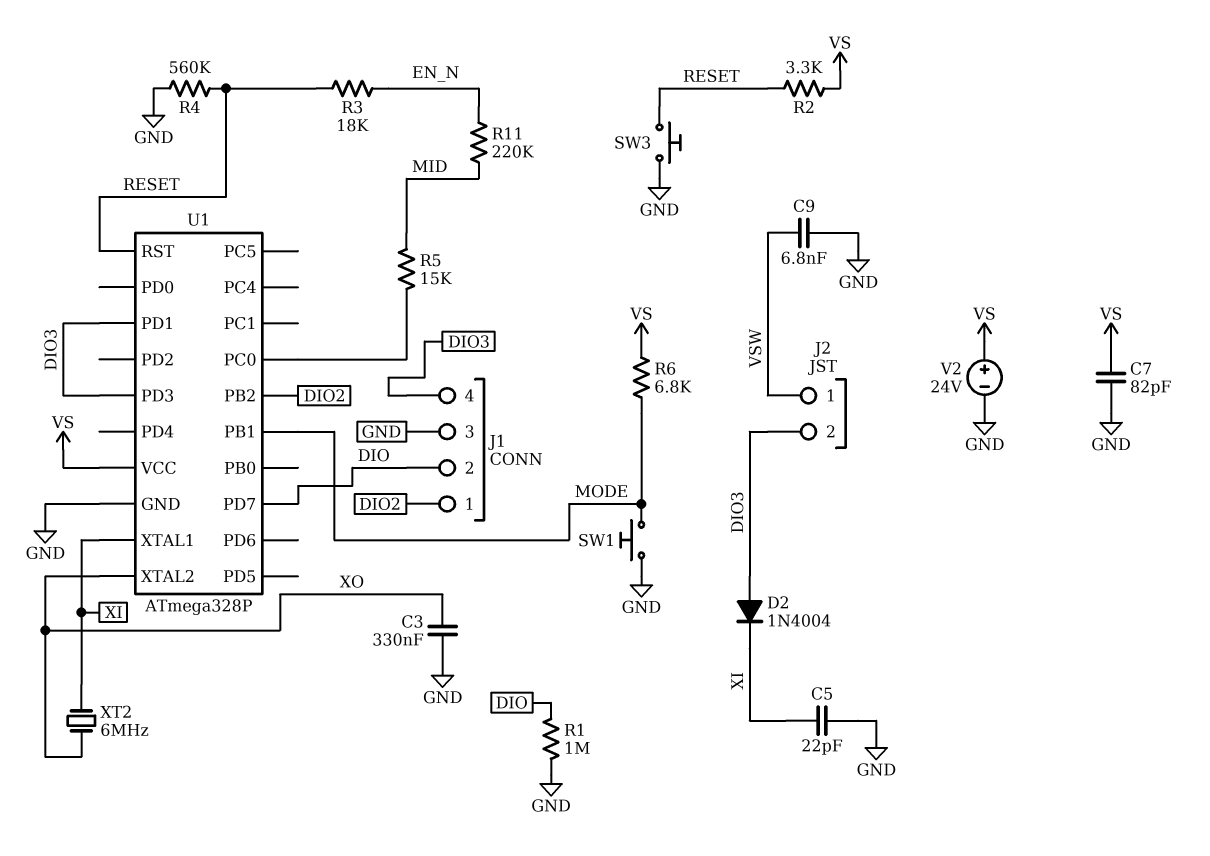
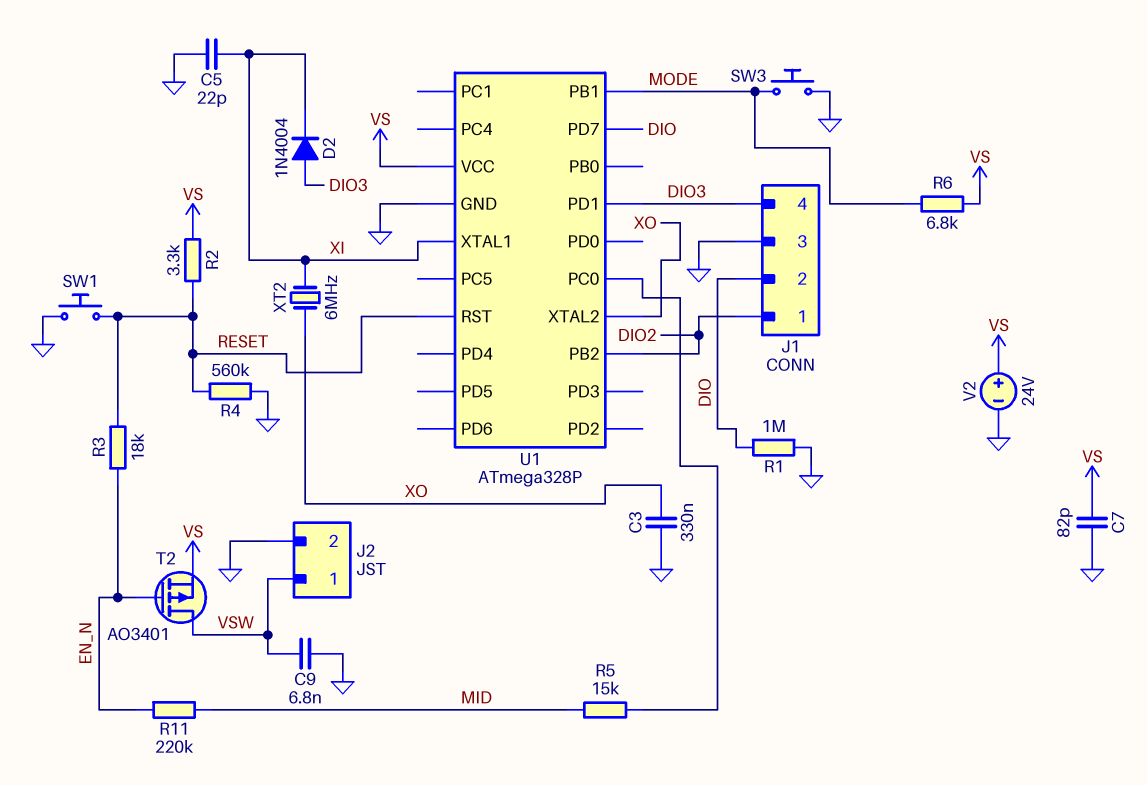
J2 pin 2: DIO3 -> GND
SW1: button (GND, MODE) -> button (GND, RESET)
SW3: button (GND, RESET) -> button (GND, MODE)
T2: none -> PMOS AO3401 (G EN_N, D VSW, S VS)
U1 pin PD3: DIO3 -> none

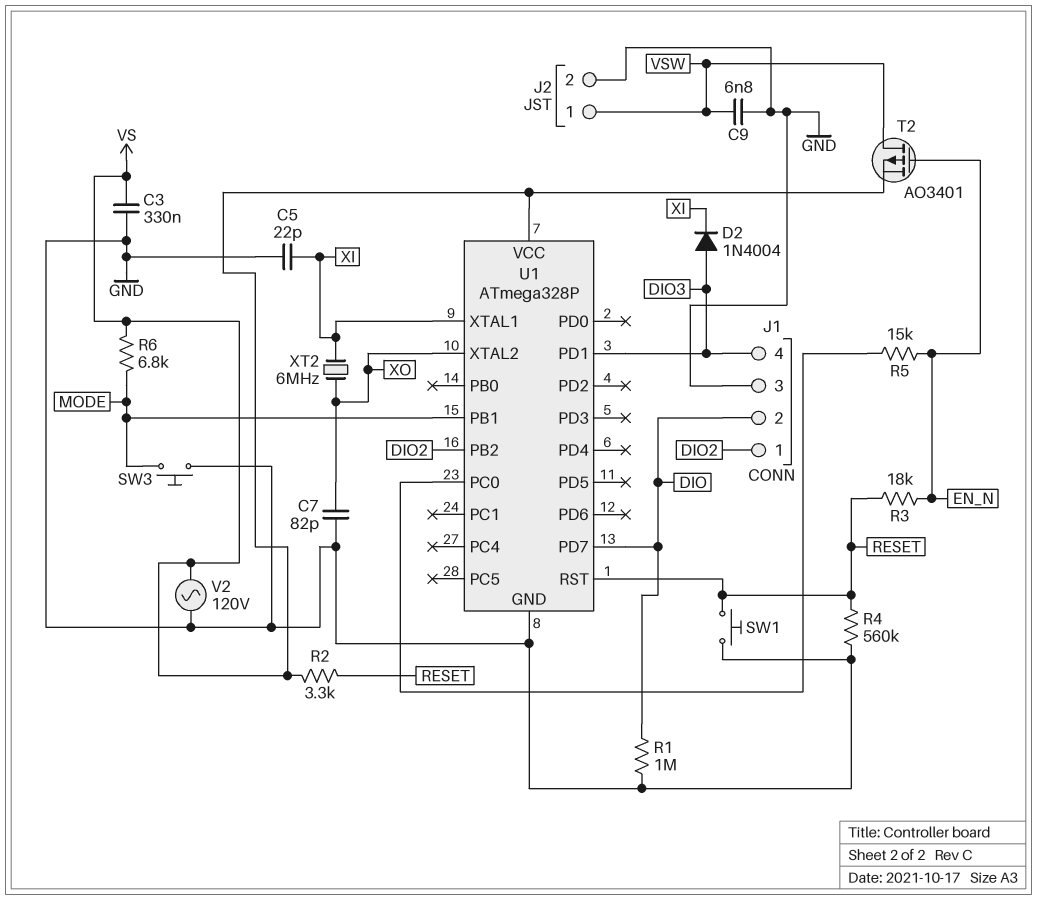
C3: 330nF (GND, XO) -> 330nF (GND, VS)
C7: 82pF (GND, VS) -> 82pF (GND, XO)
R5: 15k (MID, U1/PC0) -> 15k (EN_N, U1/PC0)
R11: 220k (EN_N, MID) -> none
V2: 24V (plus VS, minus GND) -> AC 120V (GND, VS)

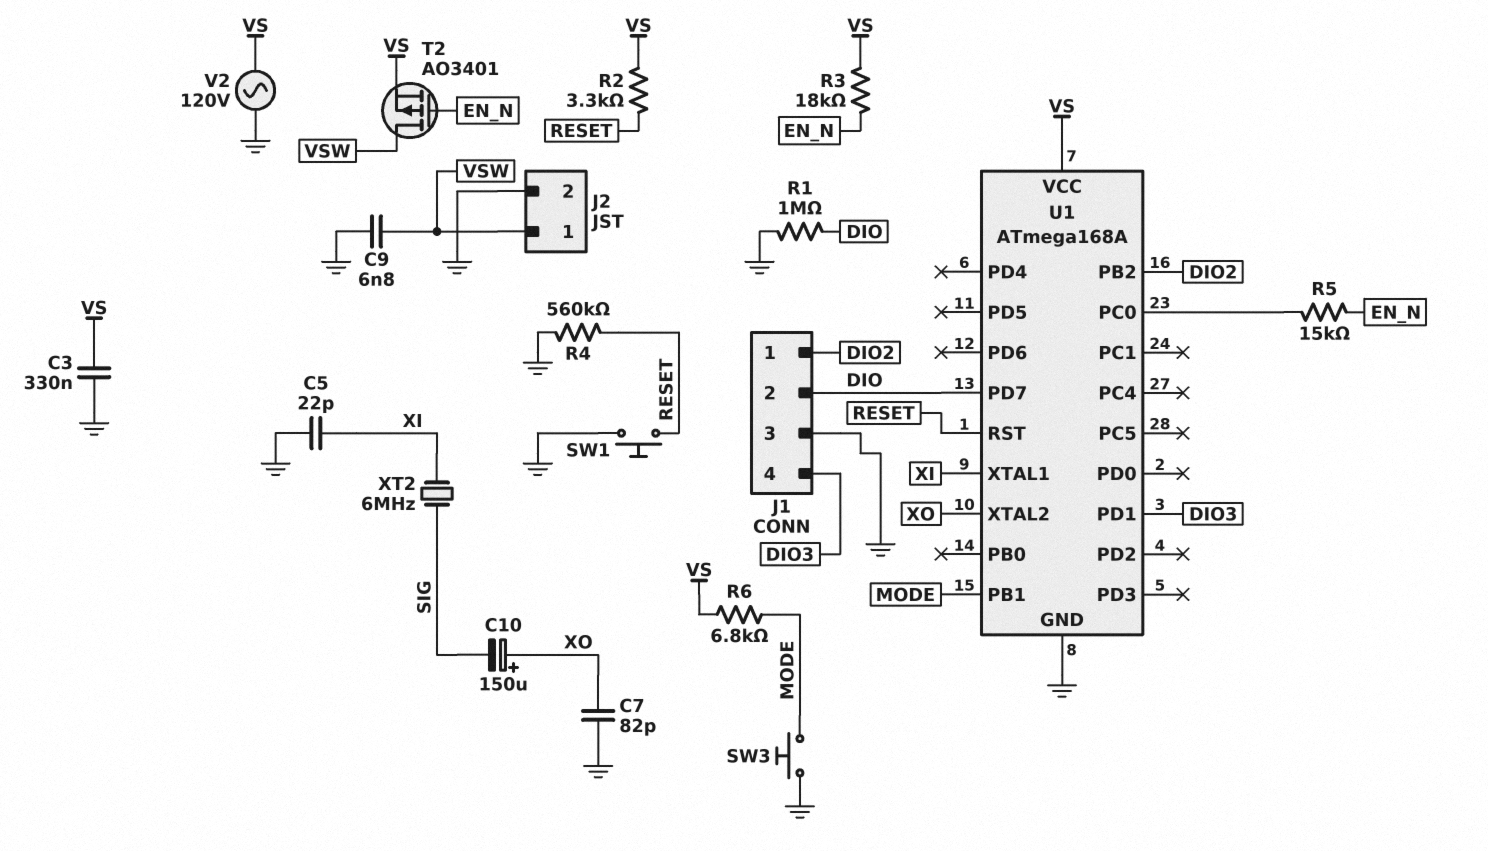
C10: none -> 150uF (plus XO, minus SIG)
D2: diode 1N4004 (A DIO3, K XI) -> none
R3: 18k (EN_N, RESET) -> 18k (EN_N, VS)
U1: ATmega328P -> ATmega168A
XT2: 6MHz (XI, XO) -> 6MHz (SIG, XI)

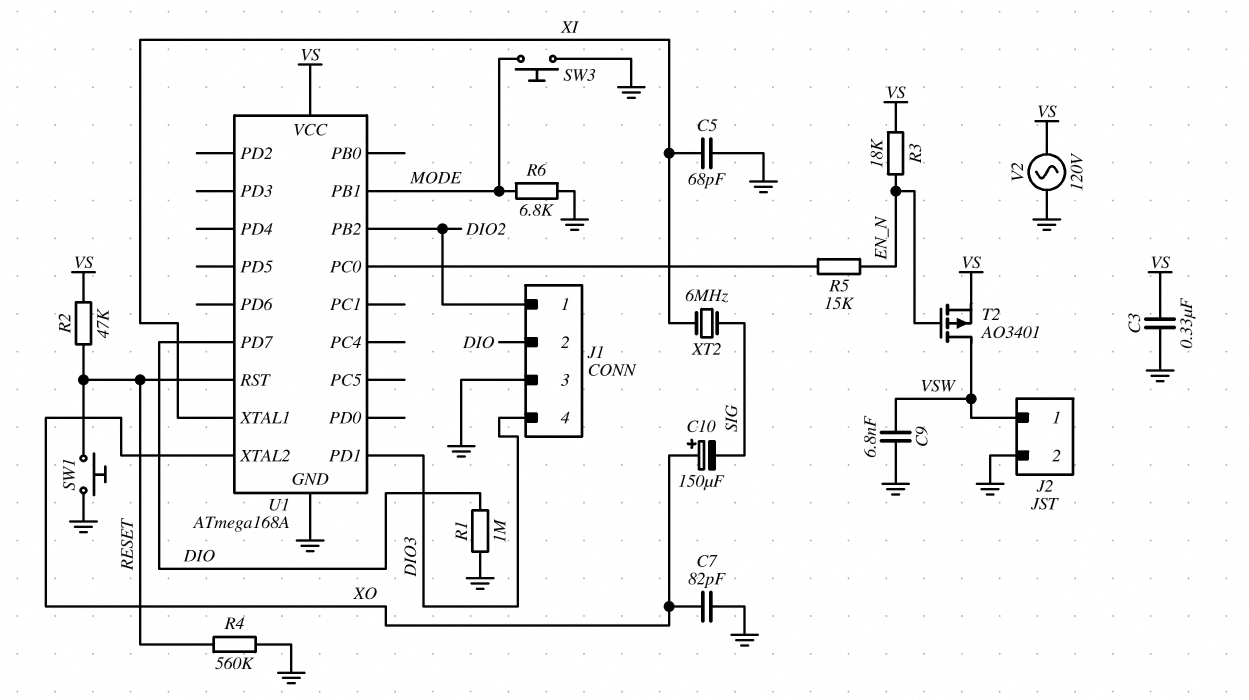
C5: 22pF (GND, XI) -> 68pF (GND, XI)
R2: 3.3k (RESET, VS) -> 47k (RESET, VS)
R6: 6.8k (MODE, VS) -> 6.8k (GND, MODE)

